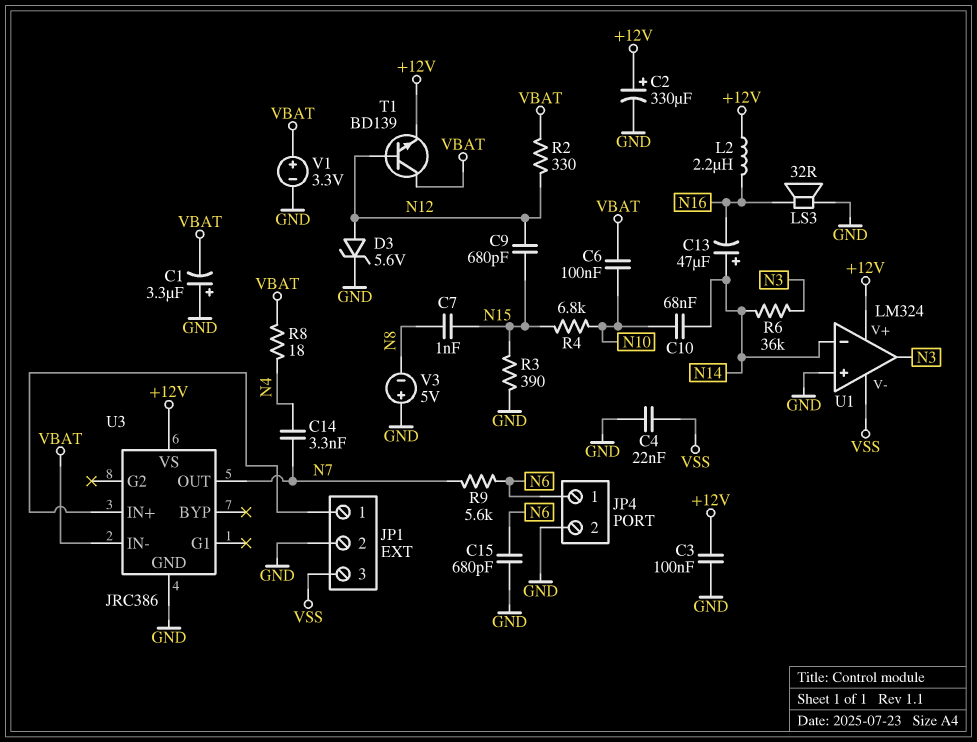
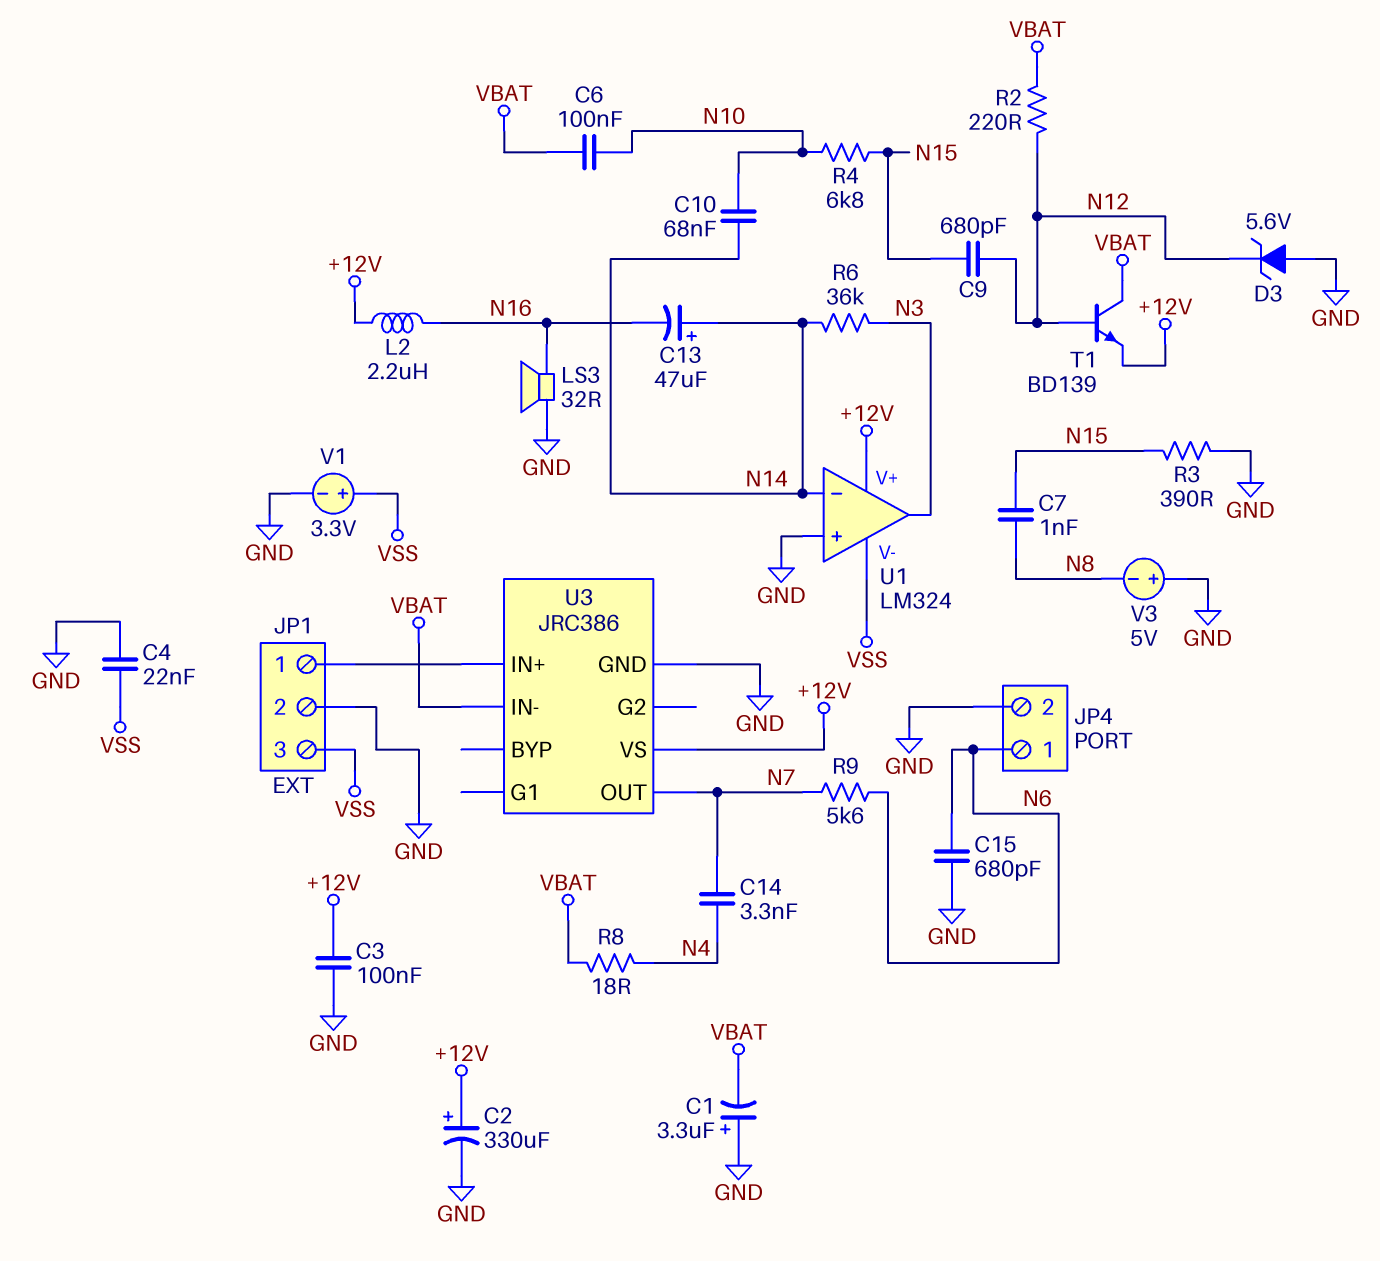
D3: zener 5.6V (A N12, K GND) -> zener 5.6V (A GND, K N12)
R2: 330 (N12, VBAT) -> 220 (N12, VBAT)
V1: 3.3V (plus VBAT, minus GND) -> 3.3V (plus VSS, minus GND)

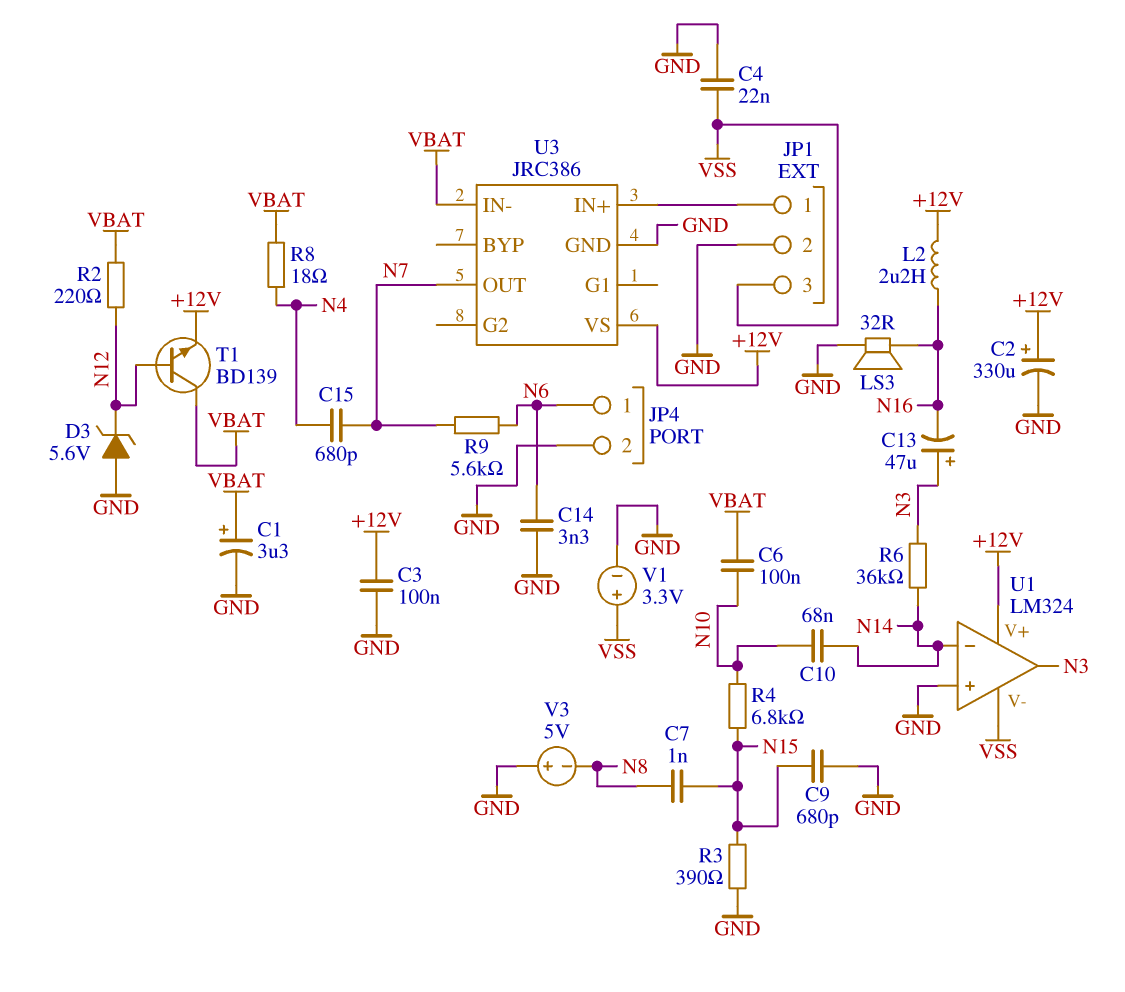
C1: 3.3uF (plus GND, minus VBAT) -> 3.3uF (plus VBAT, minus GND)
C9: 680pF (N12, N15) -> 680pF (GND, N15)
C13: 47uF (plus N14, minus N16) -> 47uF (plus N3, minus N16)
C14: 3.3nF (N4, N7) -> 3.3nF (GND, N6)
C15: 680pF (GND, N6) -> 680pF (N4, N7)

